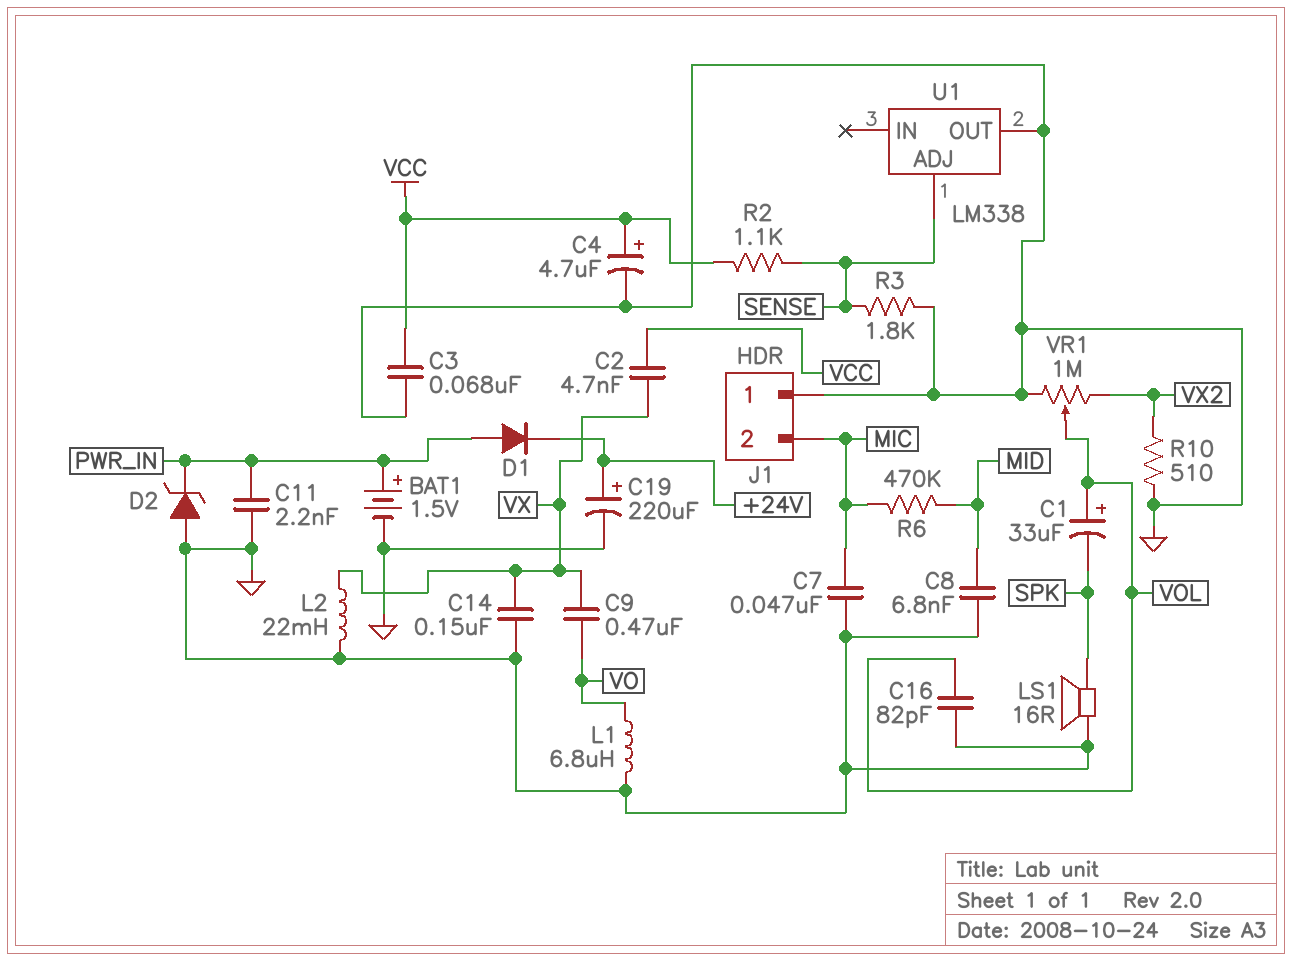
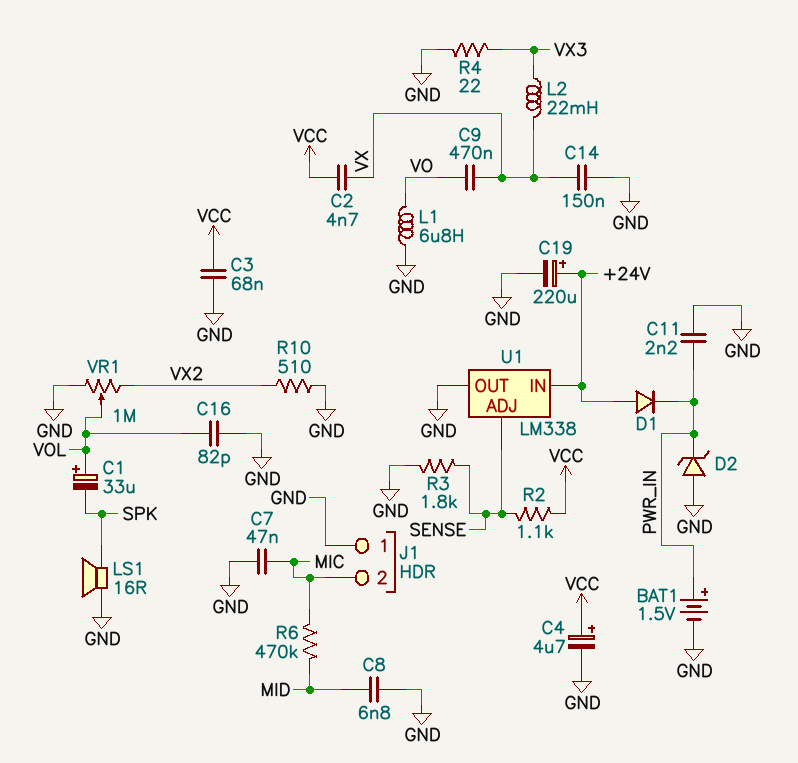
D1: diode (A PWR_IN, K +24V) -> diode (A +24V, K PWR_IN)
L2: 22mH (GND, VX) -> 22mH (VX, VX3)
R4: none -> 22 (GND, VX3)
U1 pin IN: none -> +24V

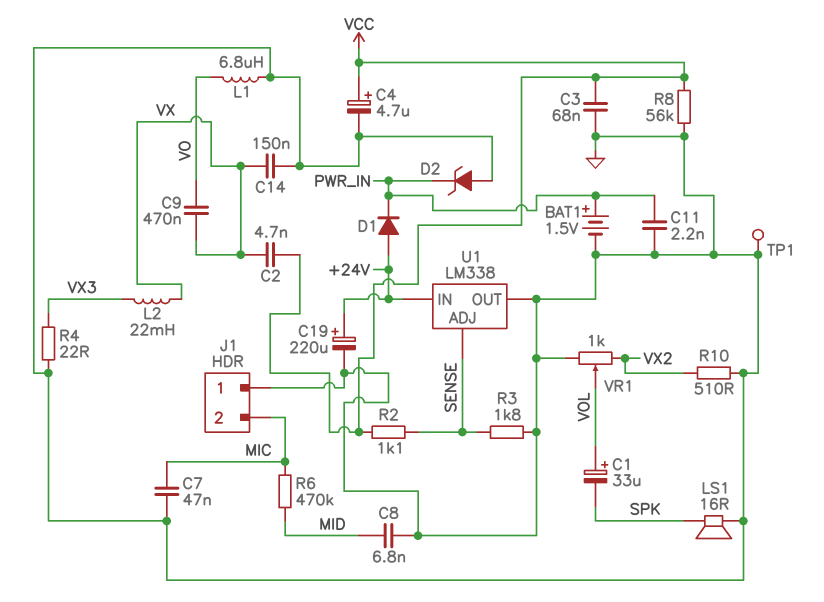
C16: 82pF (GND, VOL) -> none
R8: none -> 56k (GND, VCC)
TP1: none -> test point (GND)
VR1: 1M (GND, VX2, wiper VOL) -> 1k (GND, VX2, wiper VOL)

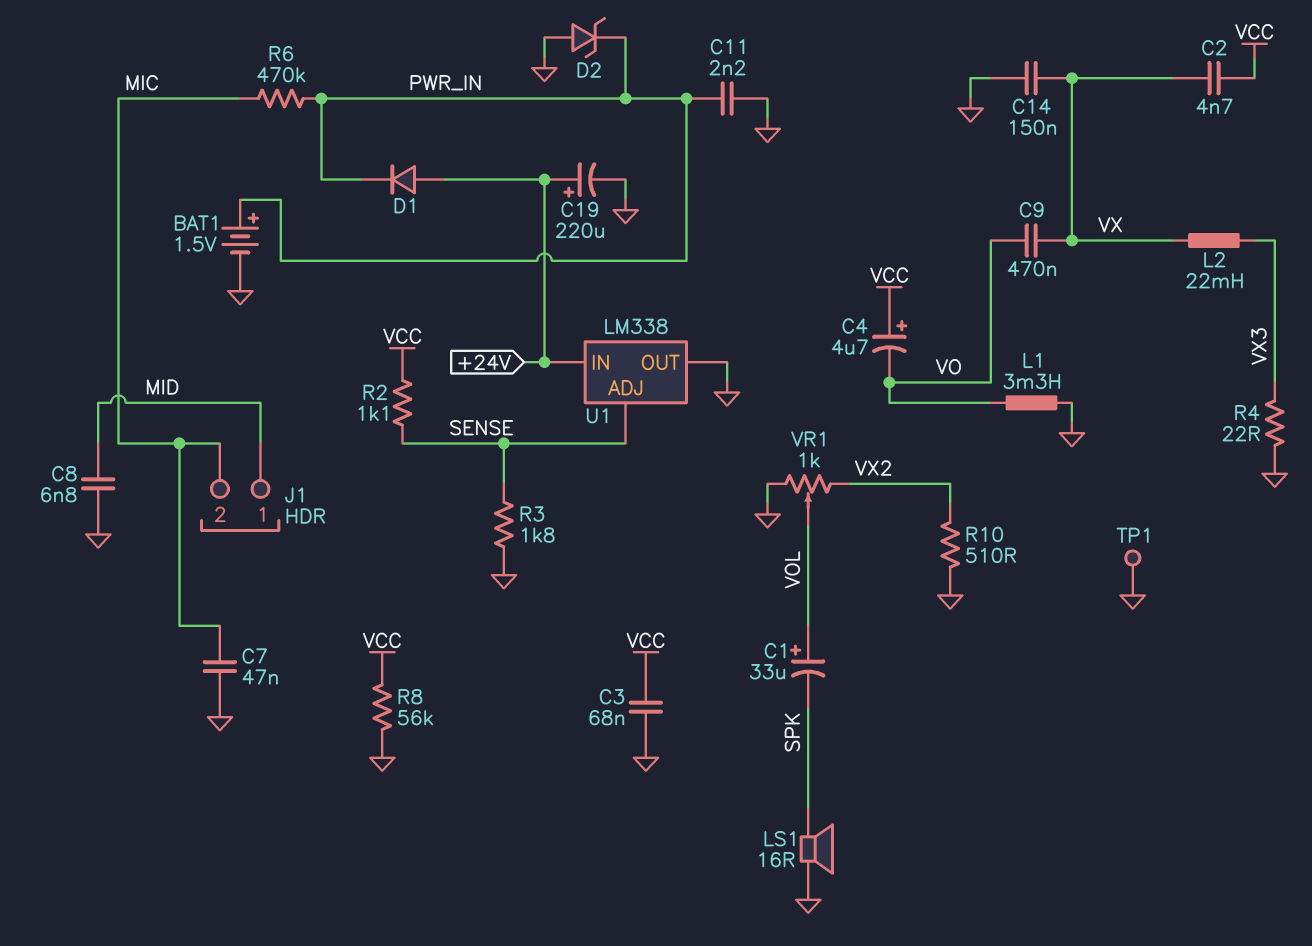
C4: 4.7uF (plus VCC, minus GND) -> 4.7uF (plus VCC, minus VO)
J1 pin 1: GND -> MID
L1: 6.8uH (GND, VO) -> 3.3mH (GND, VO)
R6: 470k (MIC, MID) -> 470k (MIC, PWR_IN)

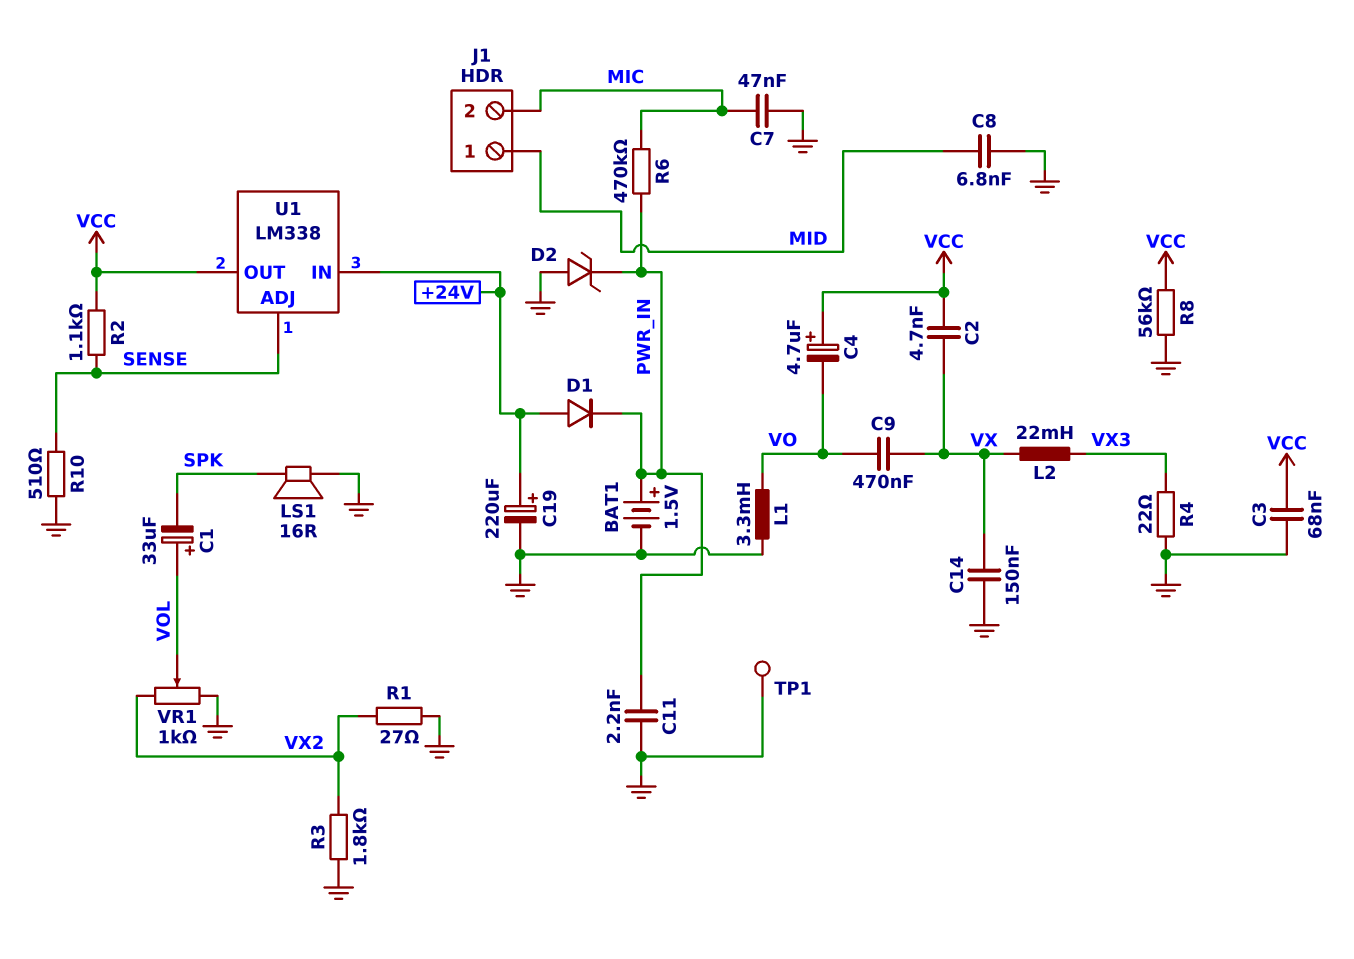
R1: none -> 27 (GND, VX2)
R3: 1.8k (GND, SENSE) -> 1.8k (GND, VX2)
R10: 510 (GND, VX2) -> 510 (GND, SENSE)
U1 pin OUT: GND -> VCC

